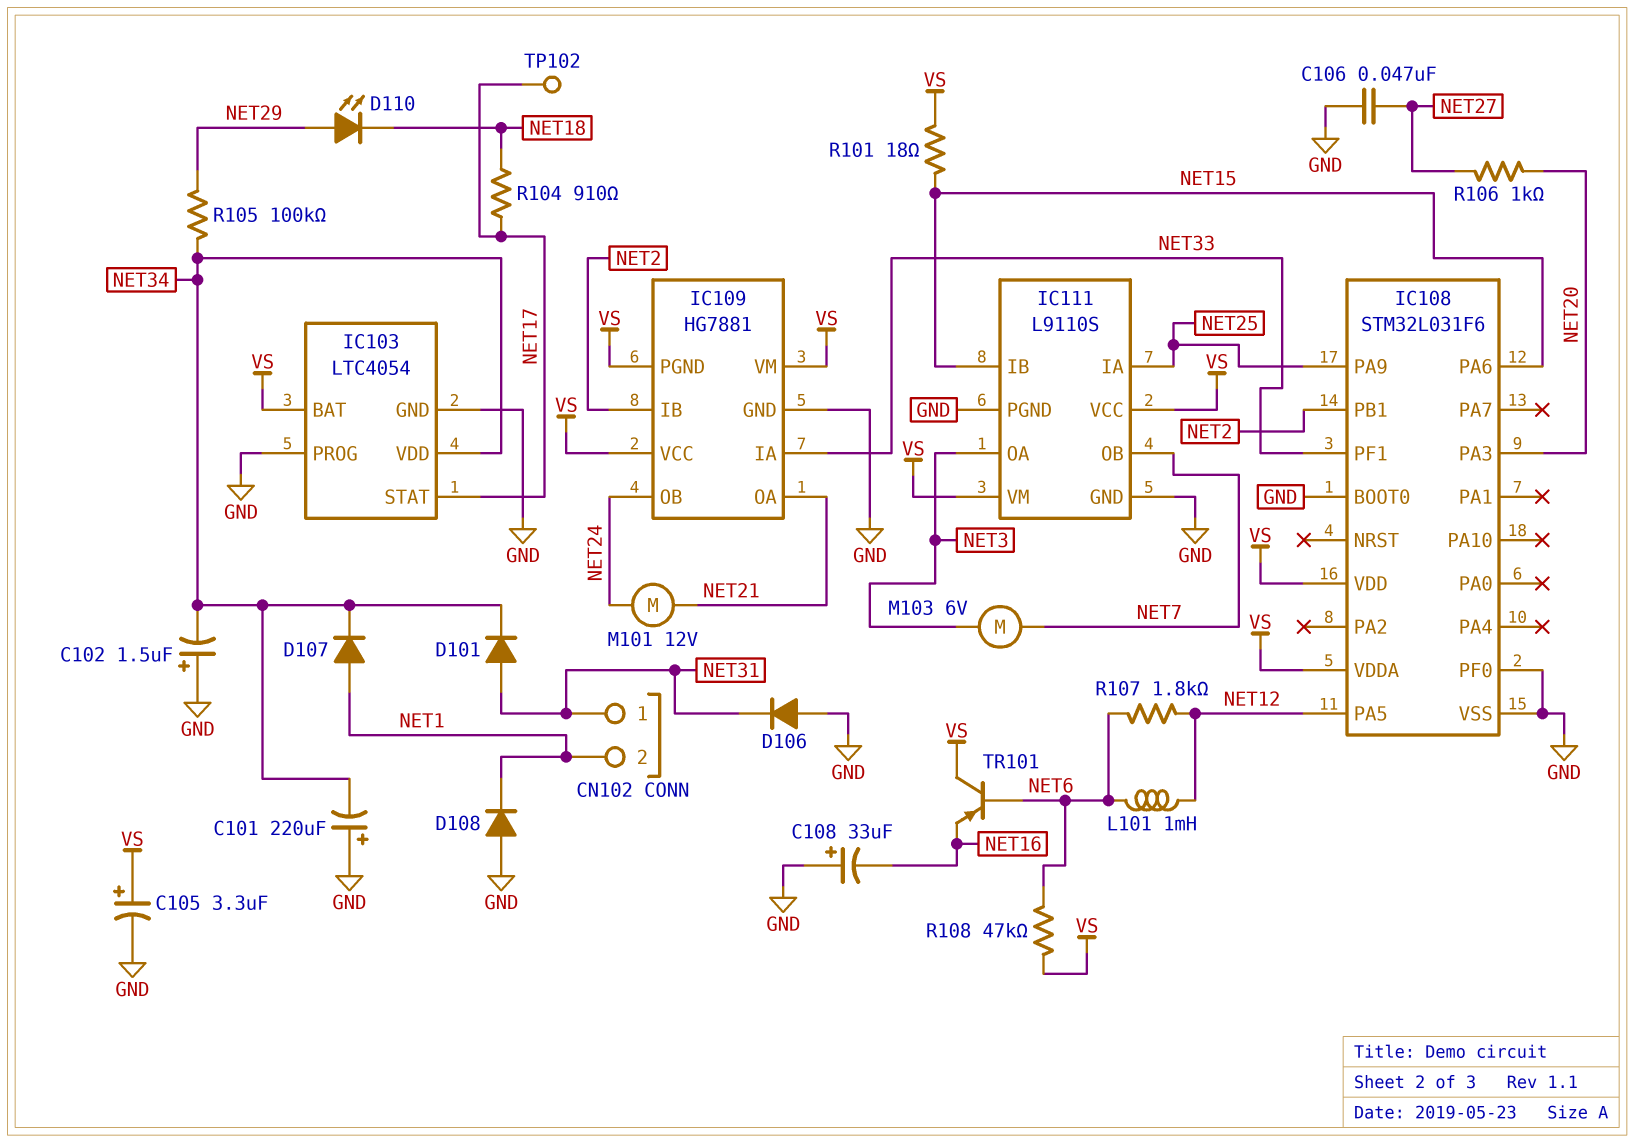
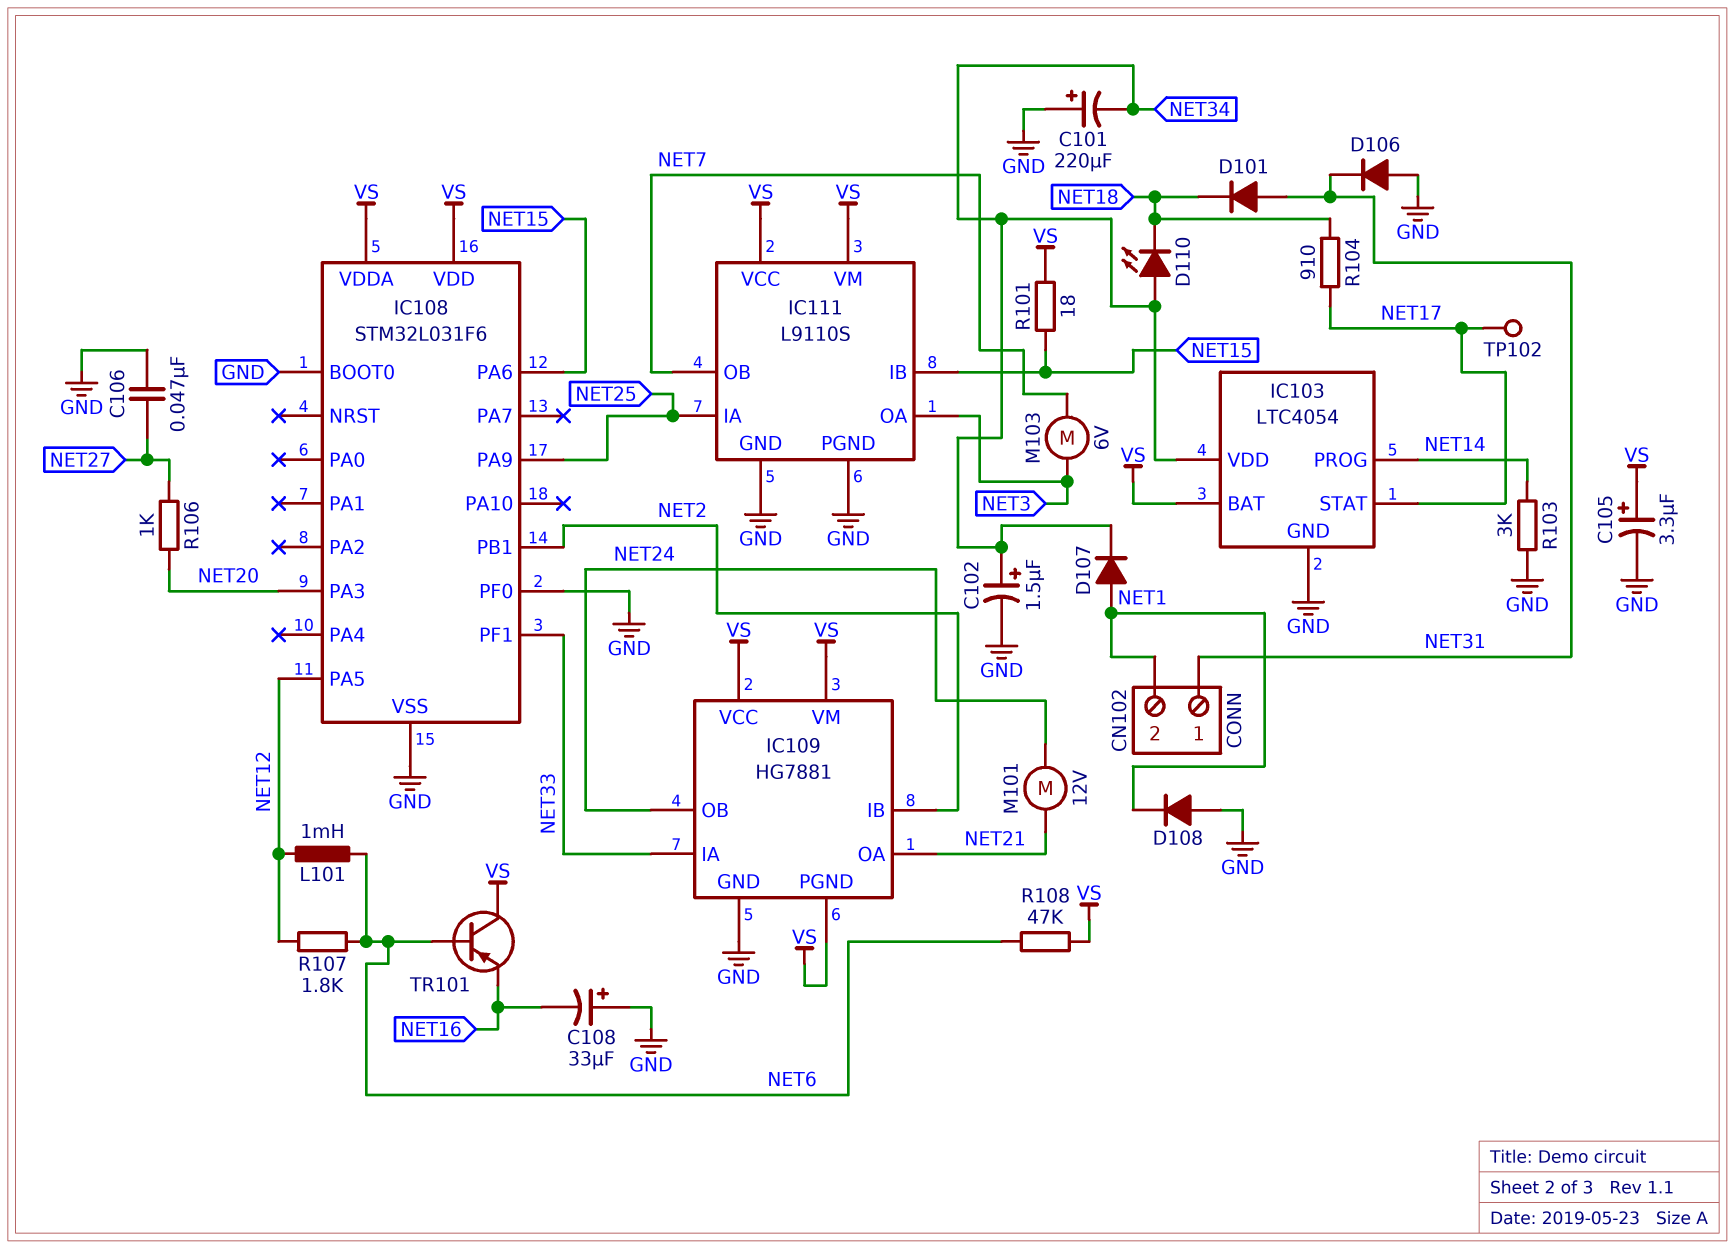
C102: 1.5uF (plus GND, minus NET34) -> 1.5uF (plus NET34, minus GND)
D101: diode (A NET31, K NET34) -> diode (A NET31, K NET18)
D110: LED (A NET29, K NET18) -> LED (A NET34, K NET18)
IC103 pin PROG: GND -> NET14
R103: none -> 3k (GND, NET14)
R105: 100k (NET29, NET34) -> none

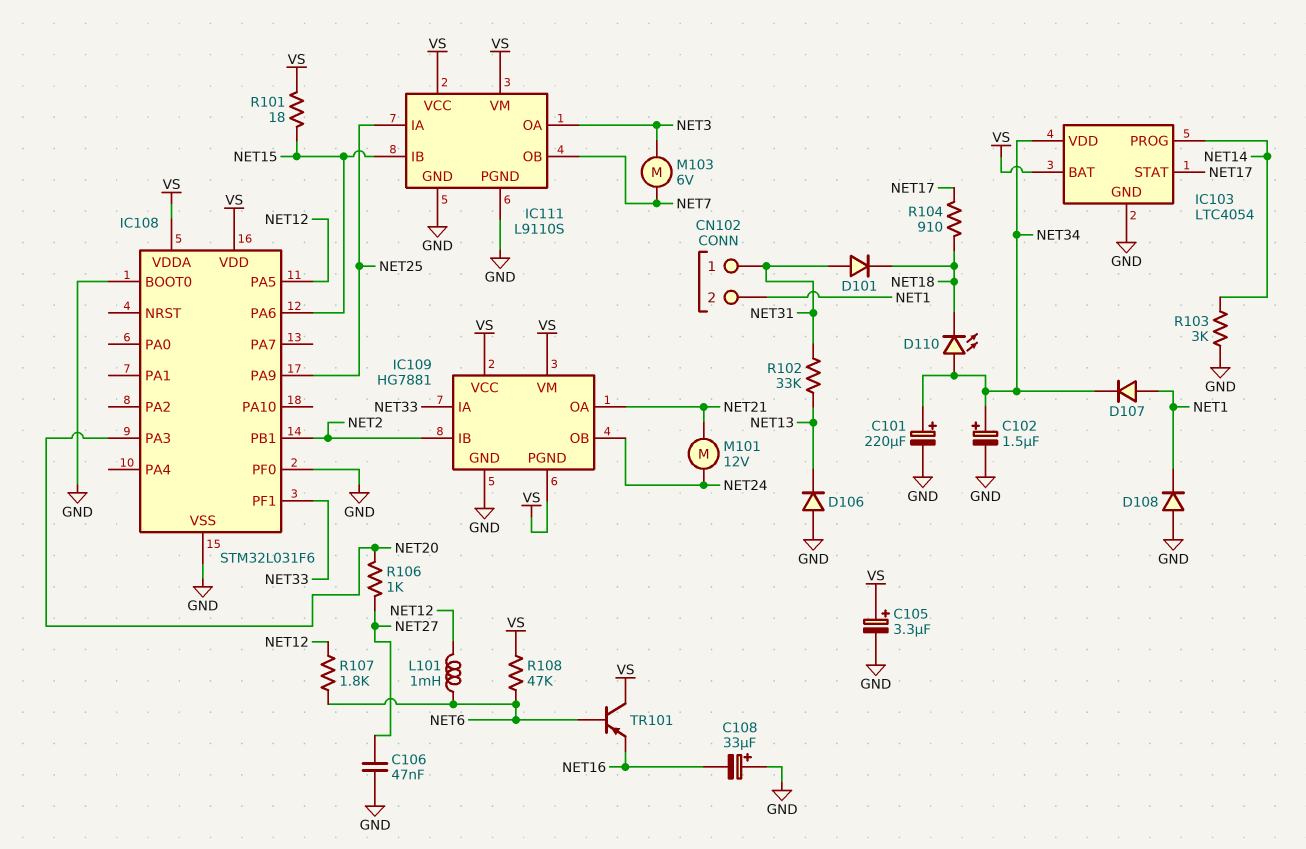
C101: 220uF (plus GND, minus NET34) -> 220uF (plus NET34, minus GND)
D106: diode (A GND, K NET31) -> diode (A GND, K NET13)
R102: none -> 33k (NET13, NET31)
TP102: test point (NET17) -> none

